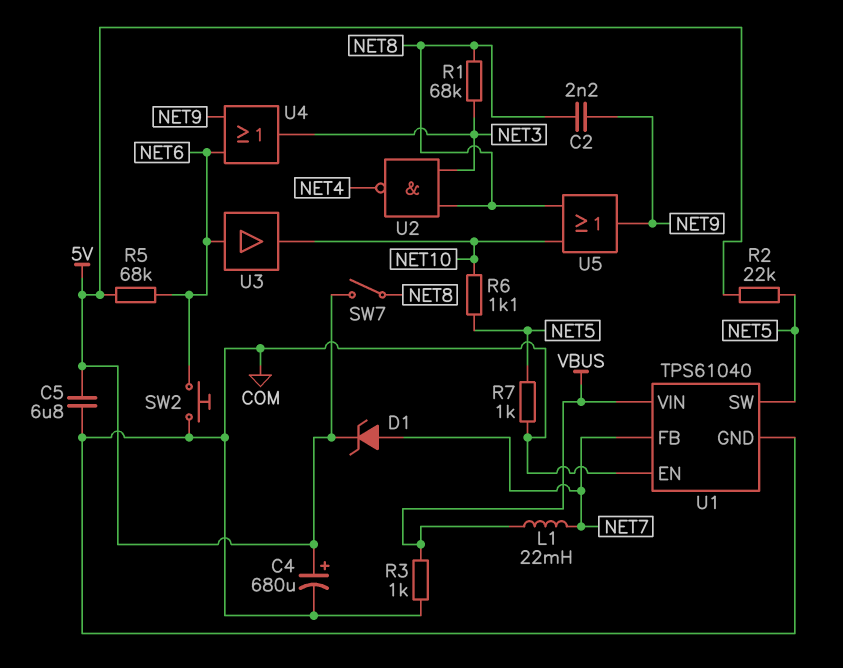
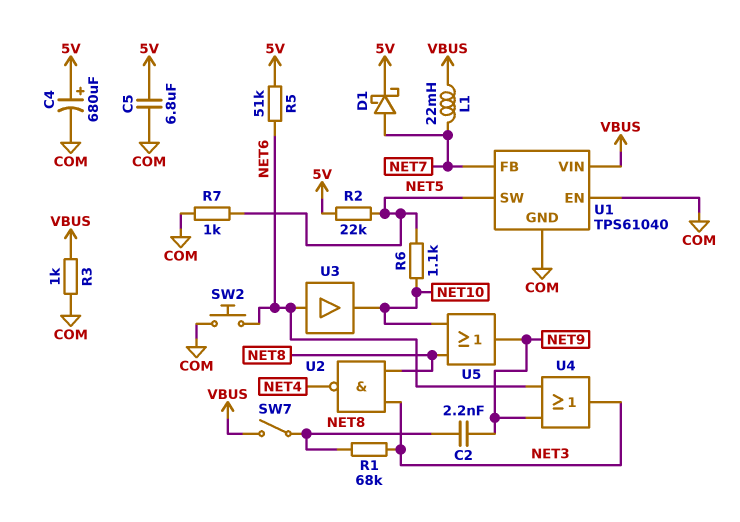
D1: zener (A NET7, K 5V) -> schottky (A NET7, K 5V)
R5: 68k (5V, NET6) -> 51k (5V, NET6)
SW7: switch (5V, NET8) -> switch (NET8, VBUS)

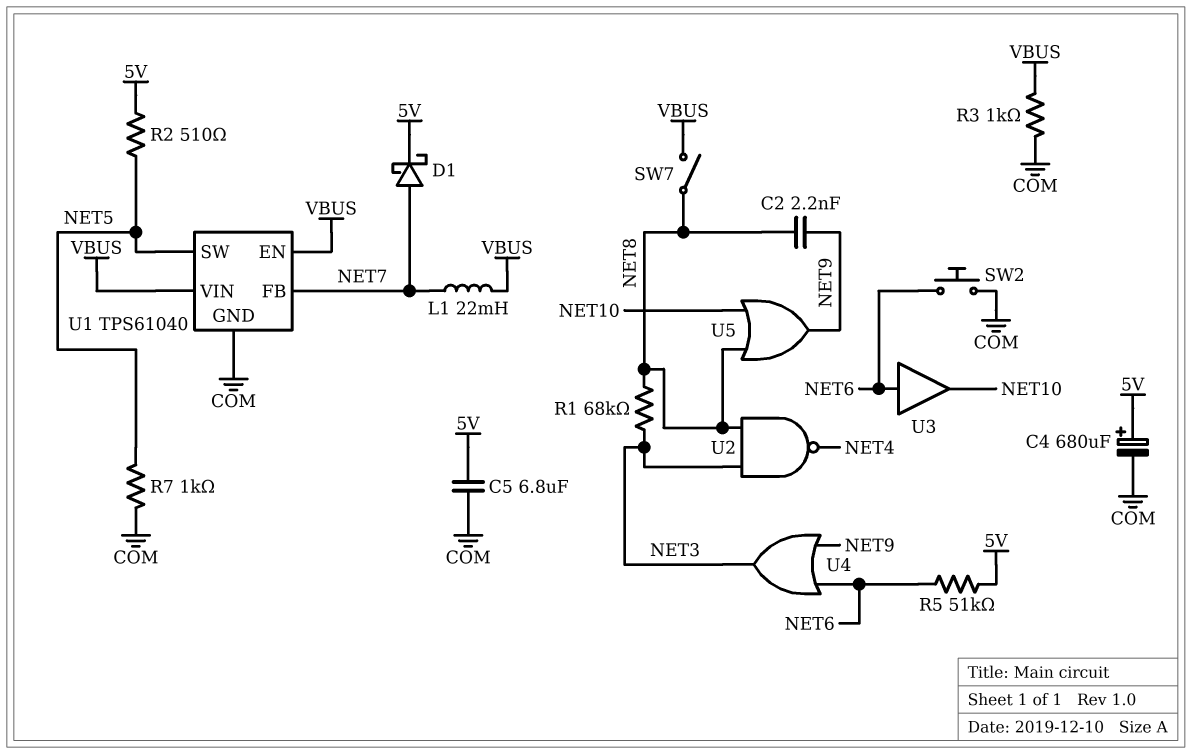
R2: 22k (5V, NET5) -> 510 (5V, NET5)
R6: 1.1k (NET5, NET10) -> none
U1 pin EN: COM -> VBUS

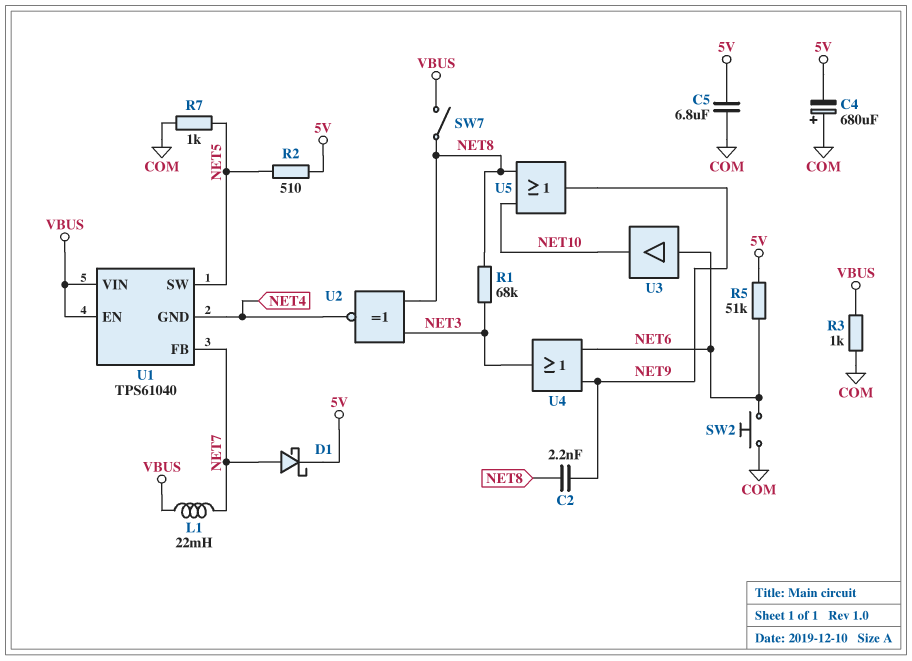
C4: 680uF (plus 5V, minus COM) -> 680uF (plus COM, minus 5V)
U1 pin GND: COM -> NET4
U2: NAND (in NET3, in NET8, out NET4) -> XNOR (in NET3, in NET8, out NET4)

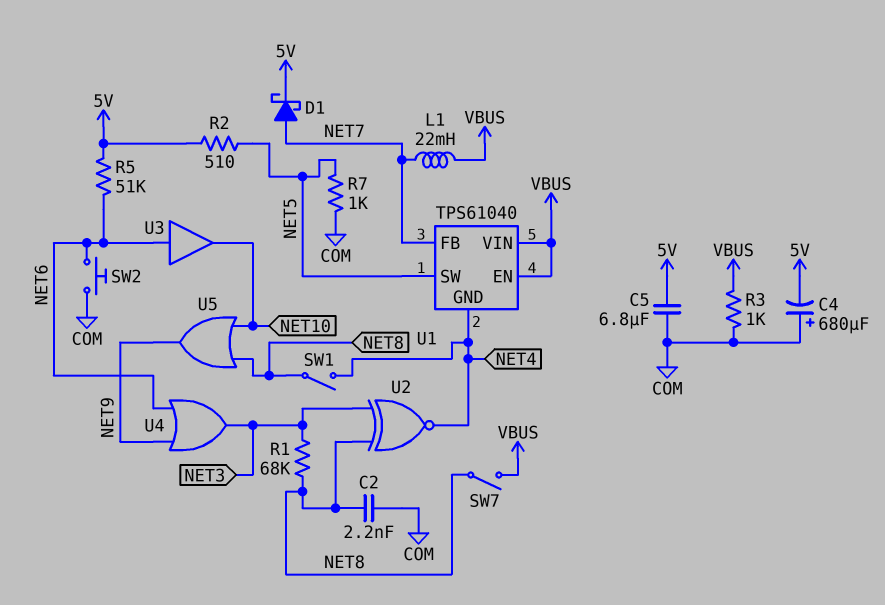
C2: 2.2nF (NET8, NET9) -> 2.2nF (COM, NET8)
SW1: none -> switch (NET4, NET8)

